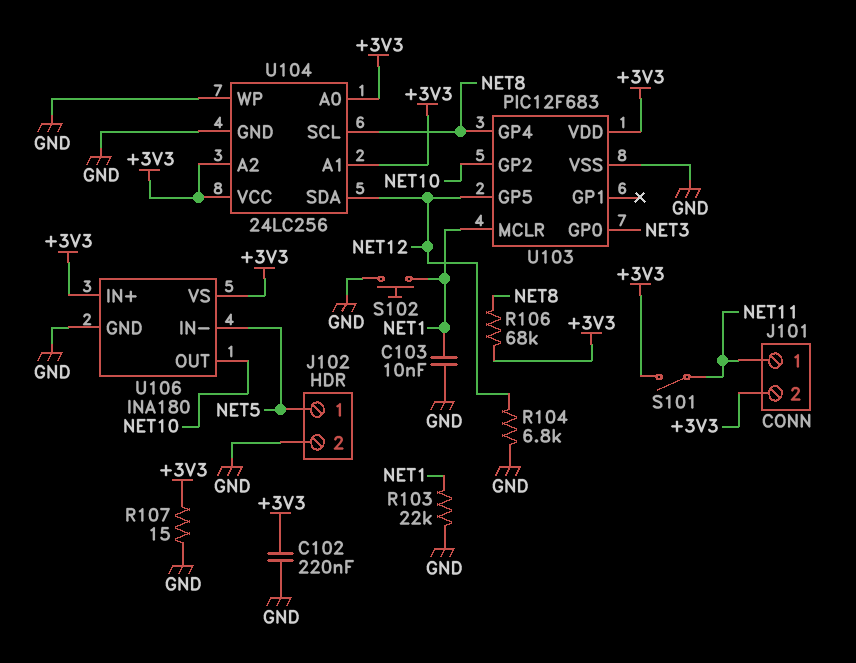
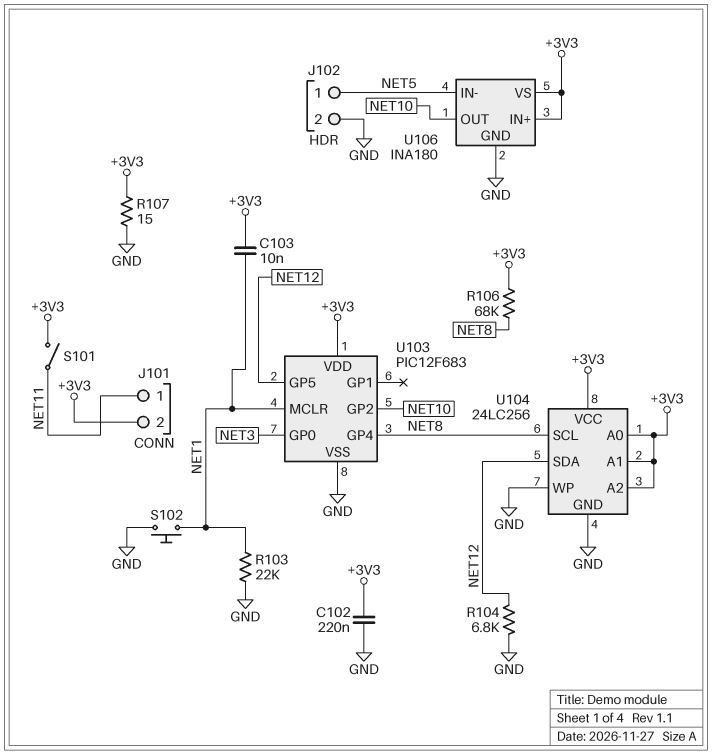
C103: 10nF (GND, NET1) -> 10nF (+3V3, NET1)

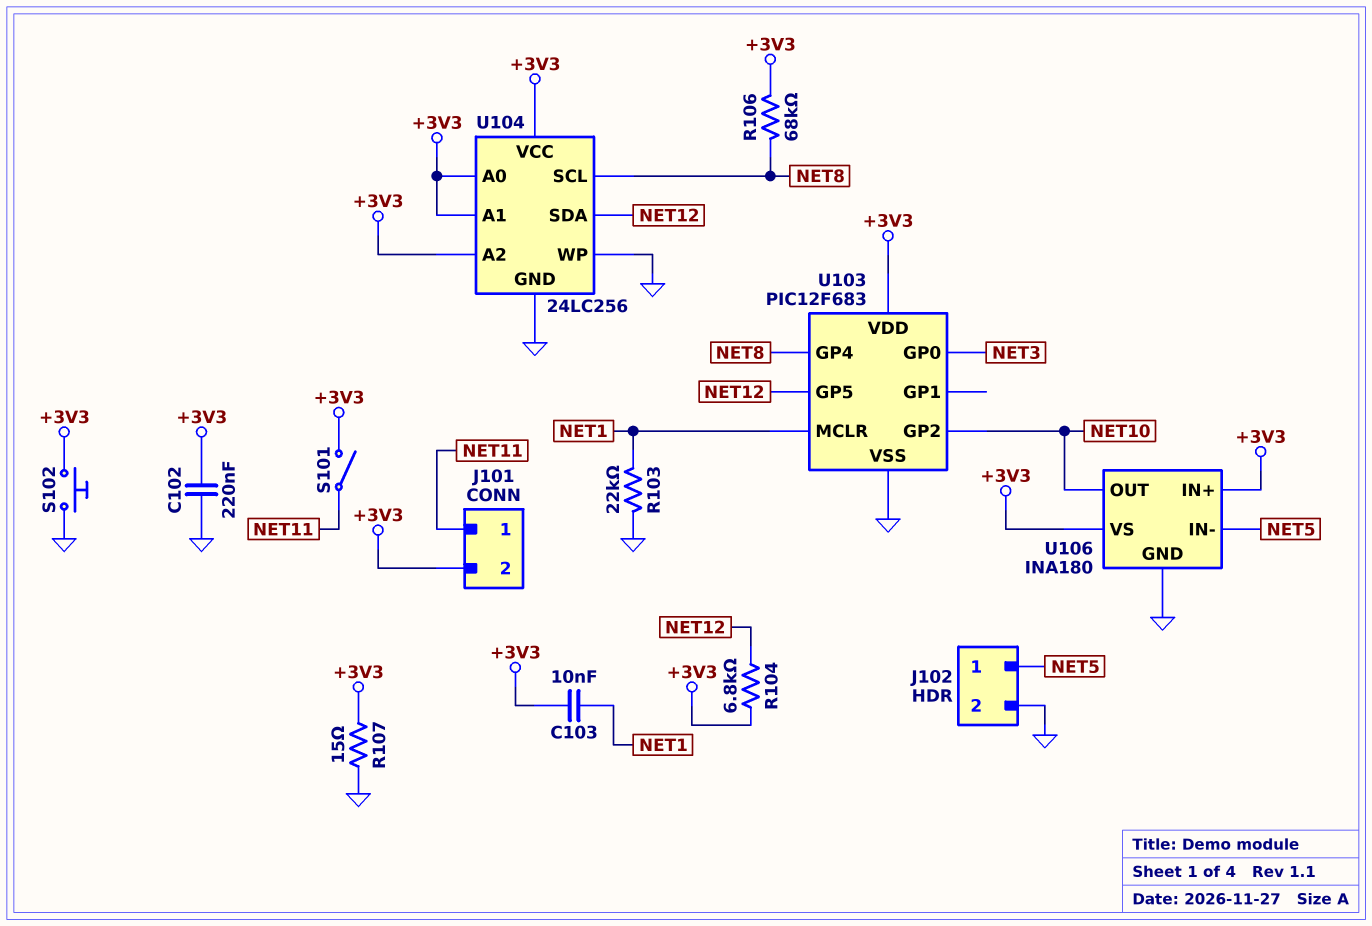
R104: 6.8k (GND, NET12) -> 6.8k (+3V3, NET12)
S102: button (GND, NET1) -> button (+3V3, GND)

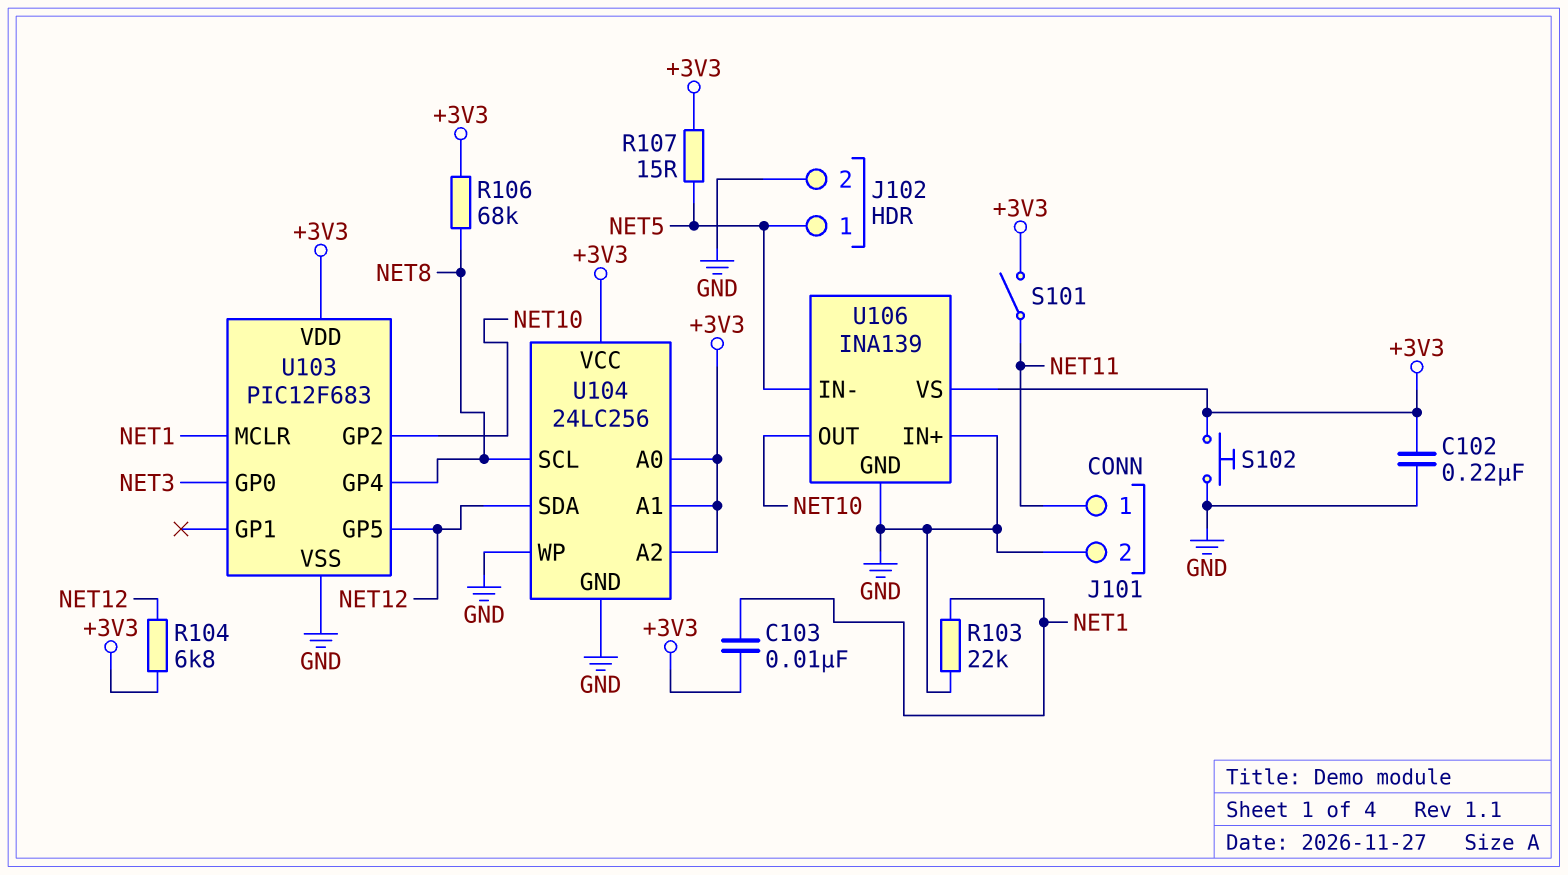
J101 pin 2: +3V3 -> GND
R107: 15 (+3V3, GND) -> 15 (+3V3, NET5)
U106: INA180 -> INA139
U106 pin IN+: +3V3 -> GND

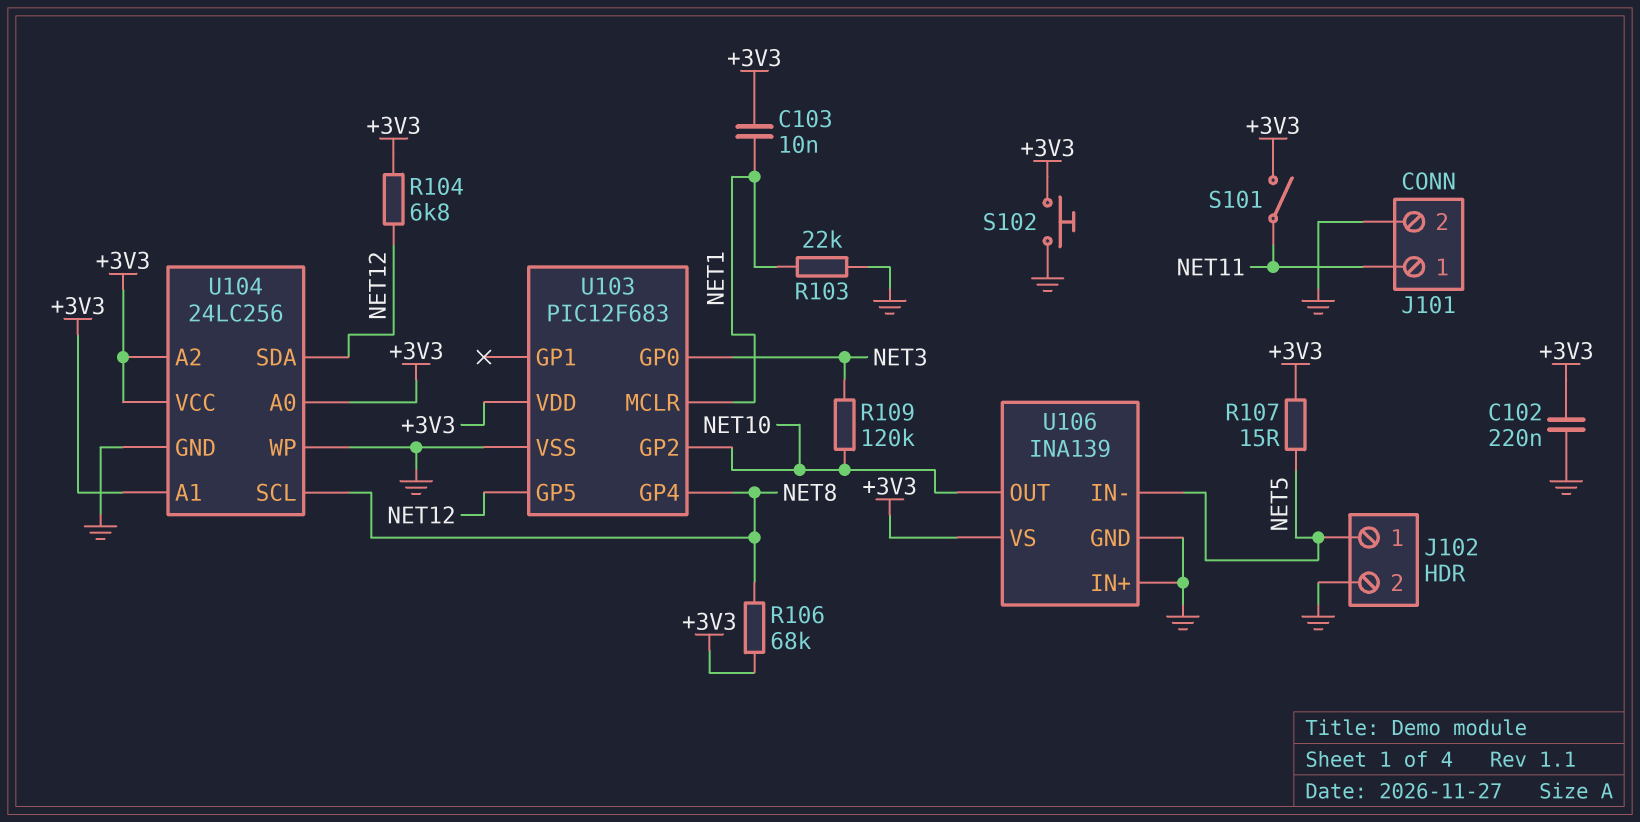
R109: none -> 120k (NET3, NET10)

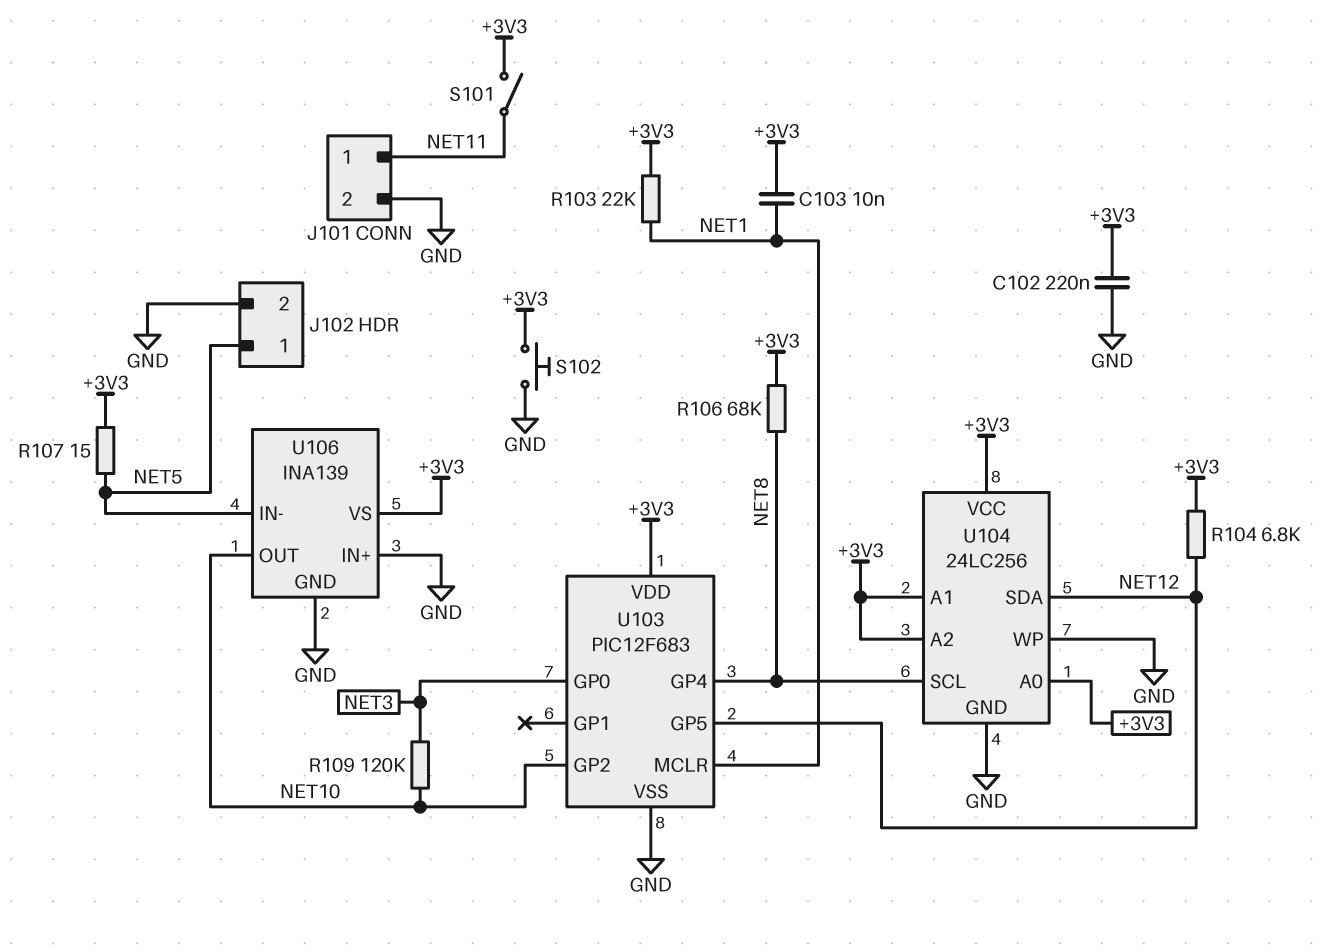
R103: 22k (GND, NET1) -> 22k (+3V3, NET1)

